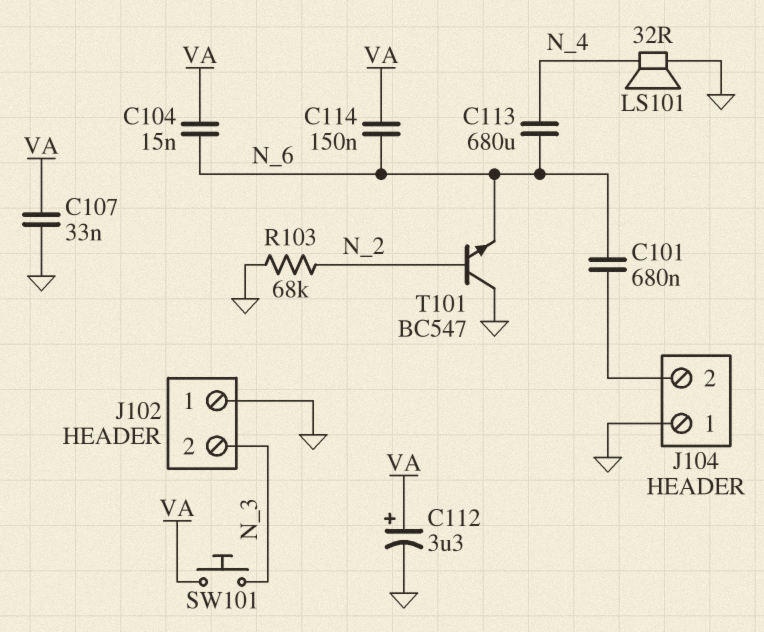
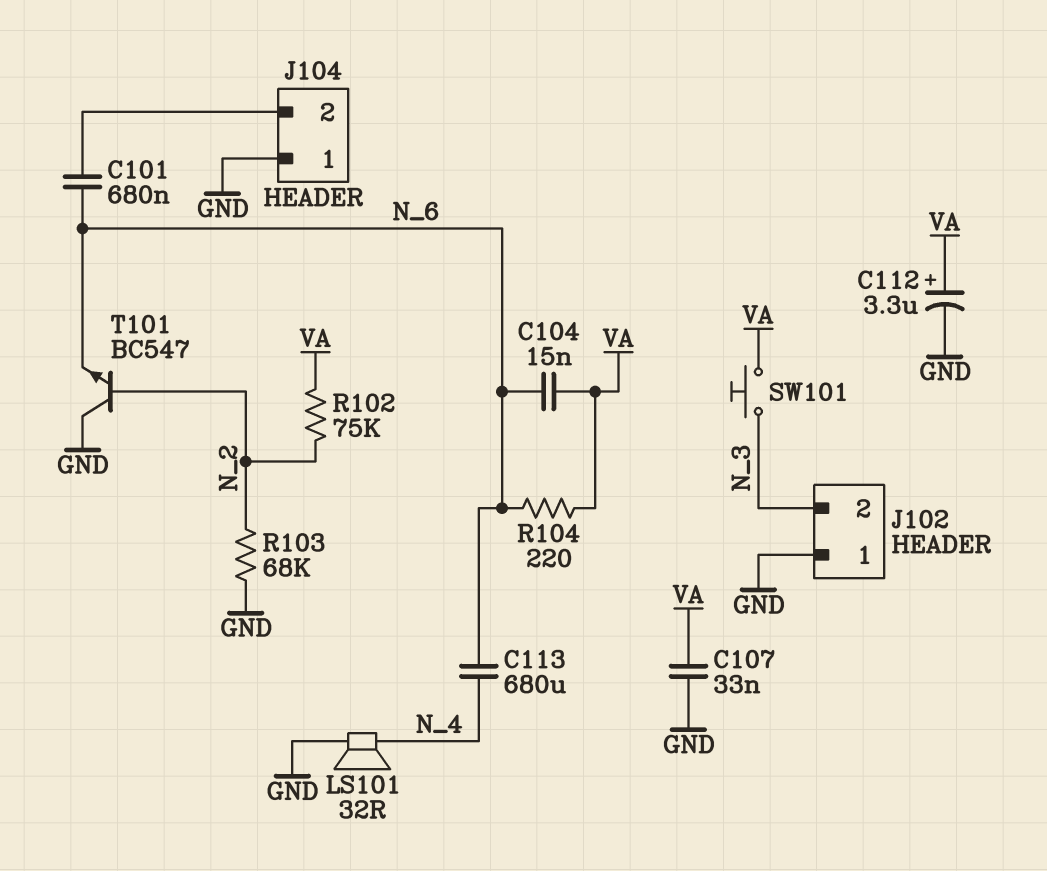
C114: 150nF (N_6, VA) -> none
R102: none -> 75k (N_2, VA)
R104: none -> 220 (N_6, VA)

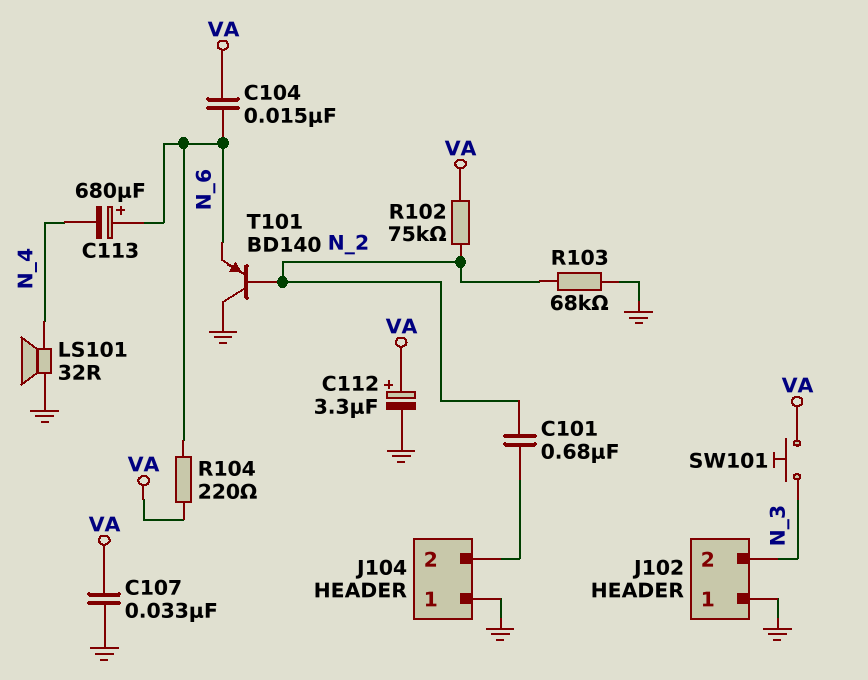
C101: 680nF (J104/2, N_6) -> 680nF (J104/2, N_2)
C113: 680uF (N_4, N_6) -> 680uF (plus N_6, minus N_4)
T101: NPN BC547 (B N_2, C GND, E N_6) -> PNP BD140 (B N_2, C GND, E N_6)

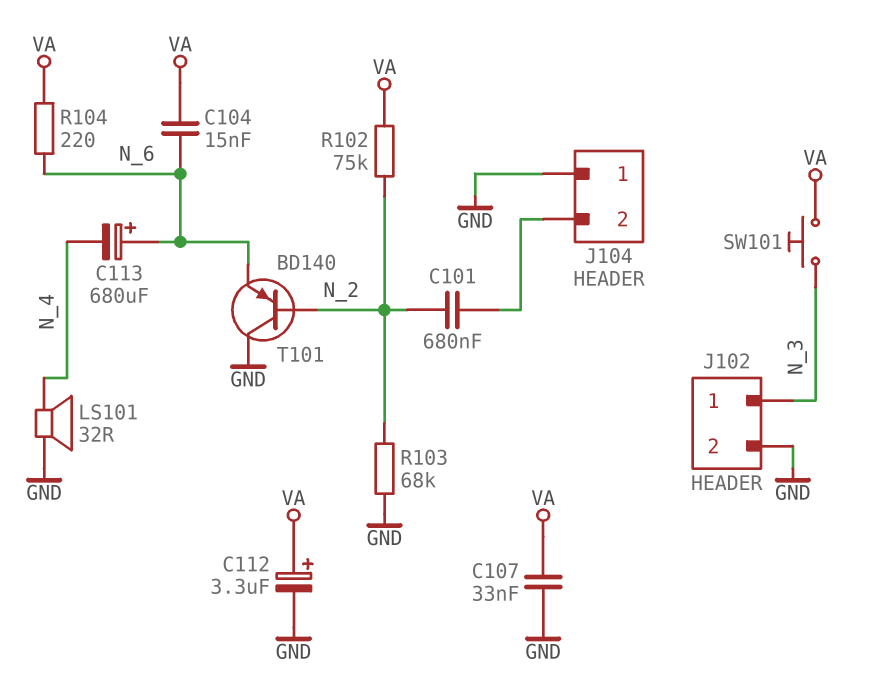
J102 pin 1: GND -> N_3
J102 pin 2: N_3 -> GND

